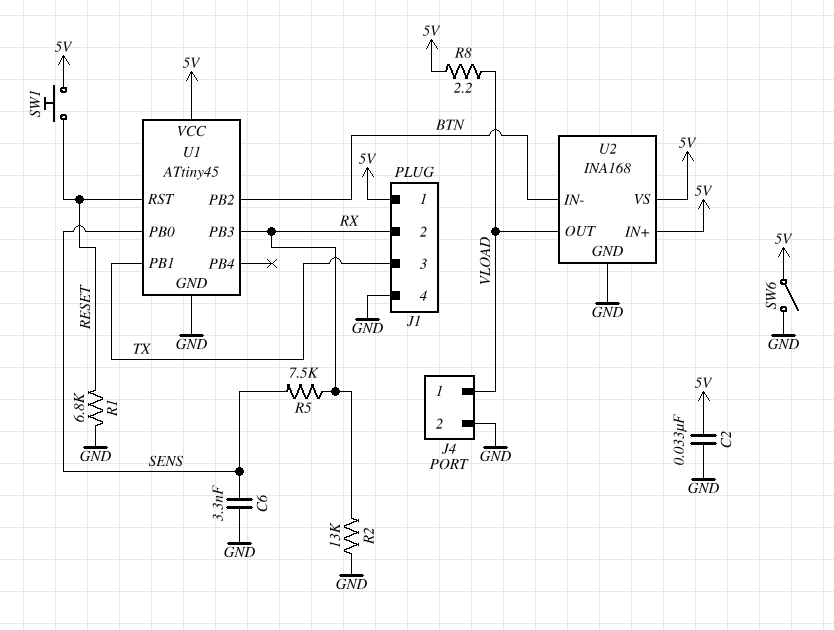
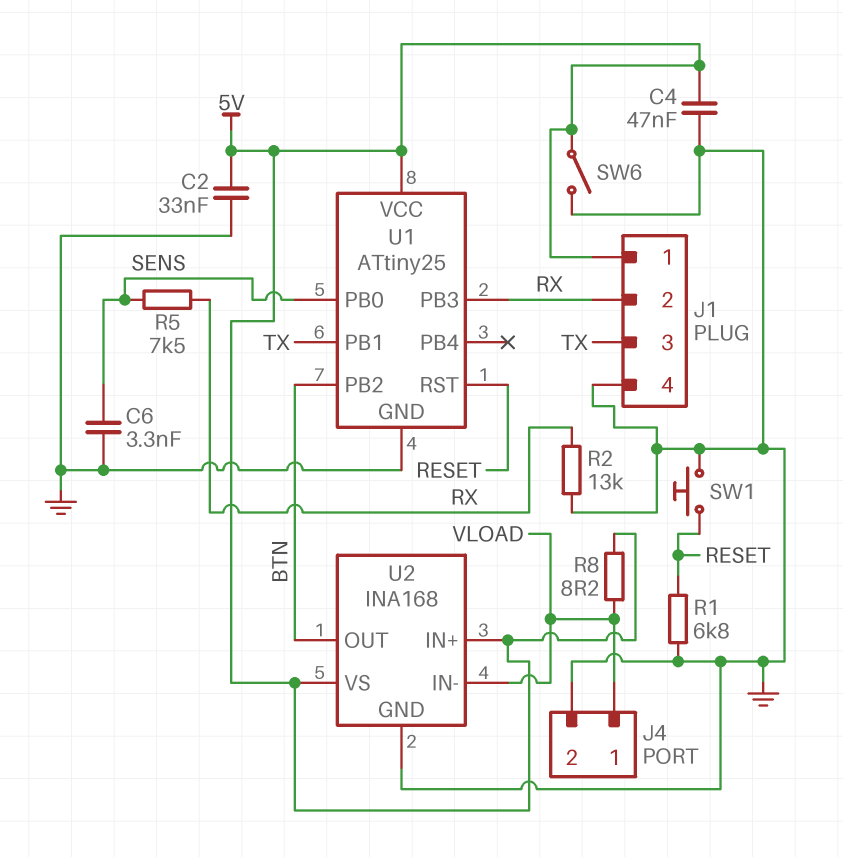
C4: none -> 47nF (5V, GND)
R8: 2.2 (5V, VLOAD) -> 8.2 (5V, VLOAD)
SW1: button (5V, RESET) -> button (GND, RESET)
U1: ATtiny45 -> ATtiny25
U2 pin IN-: BTN -> VLOAD
U2 pin OUT: VLOAD -> BTN

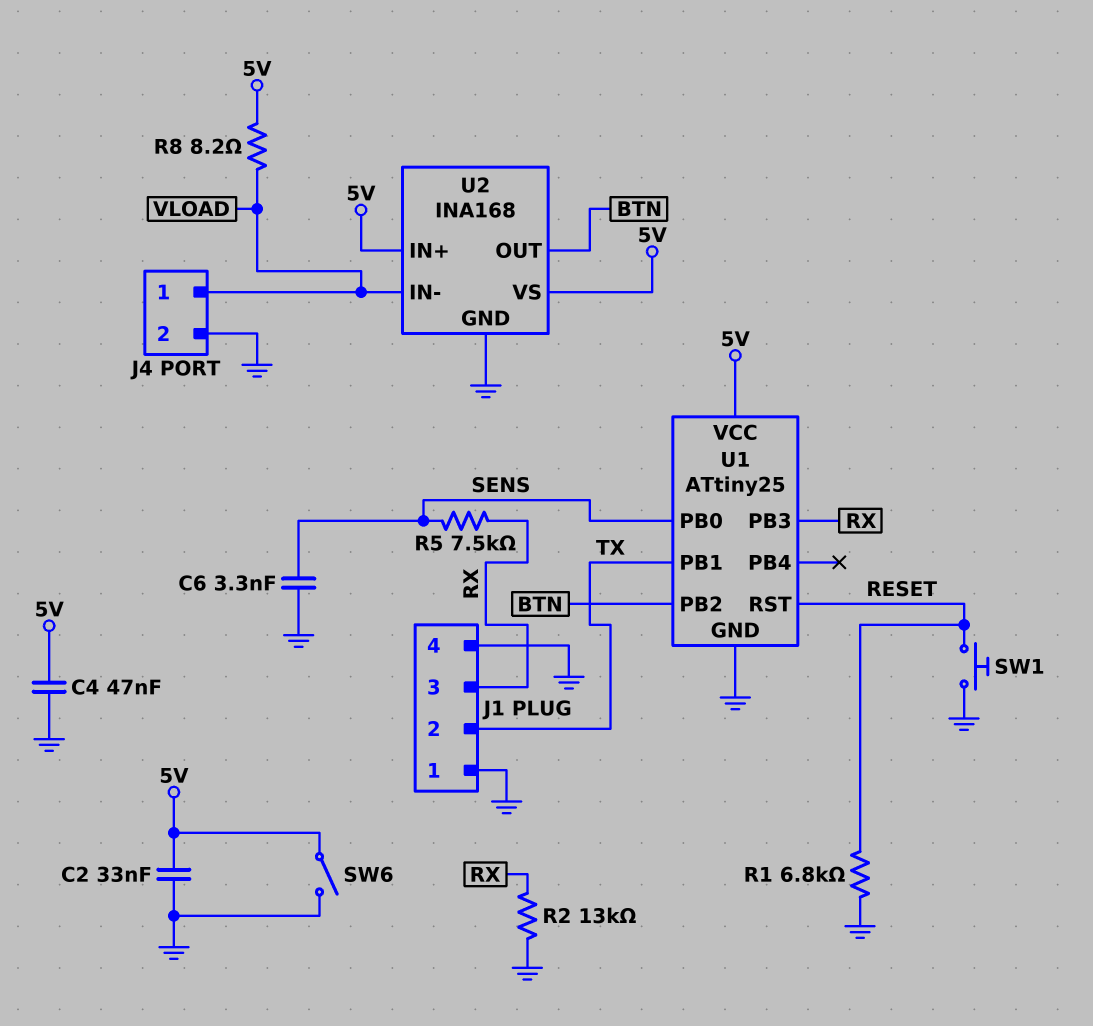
J1 pin 1: 5V -> GND
J1 pin 2: RX -> TX
J1 pin 3: TX -> RX

